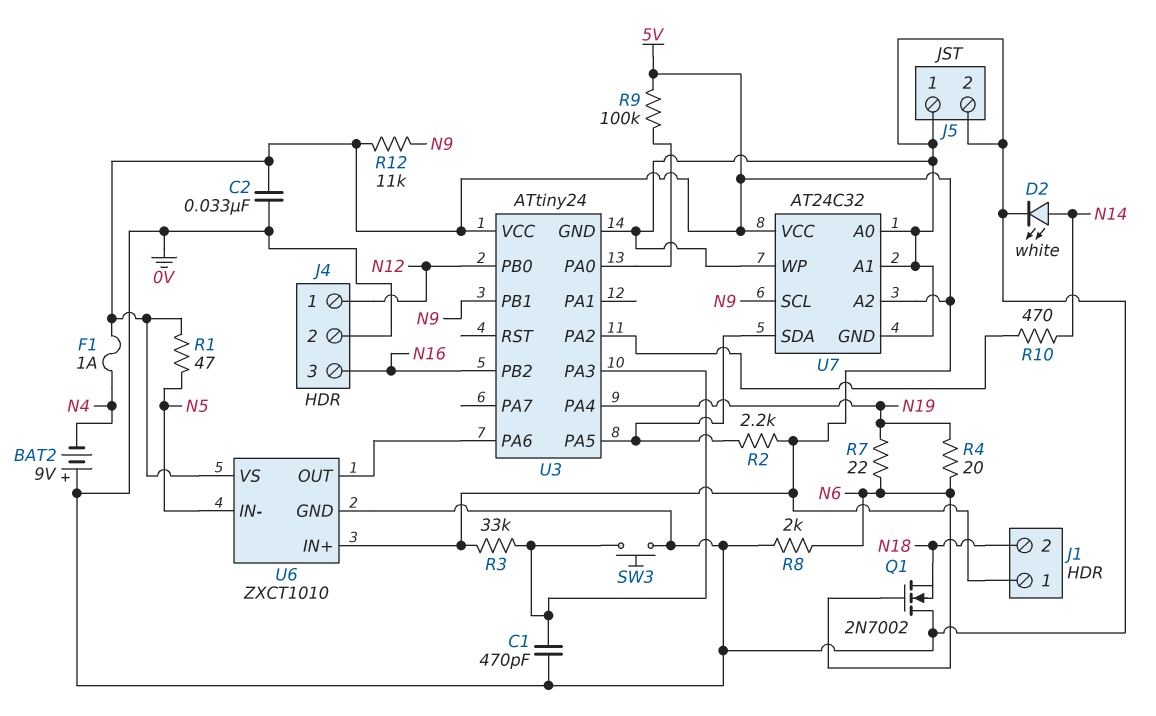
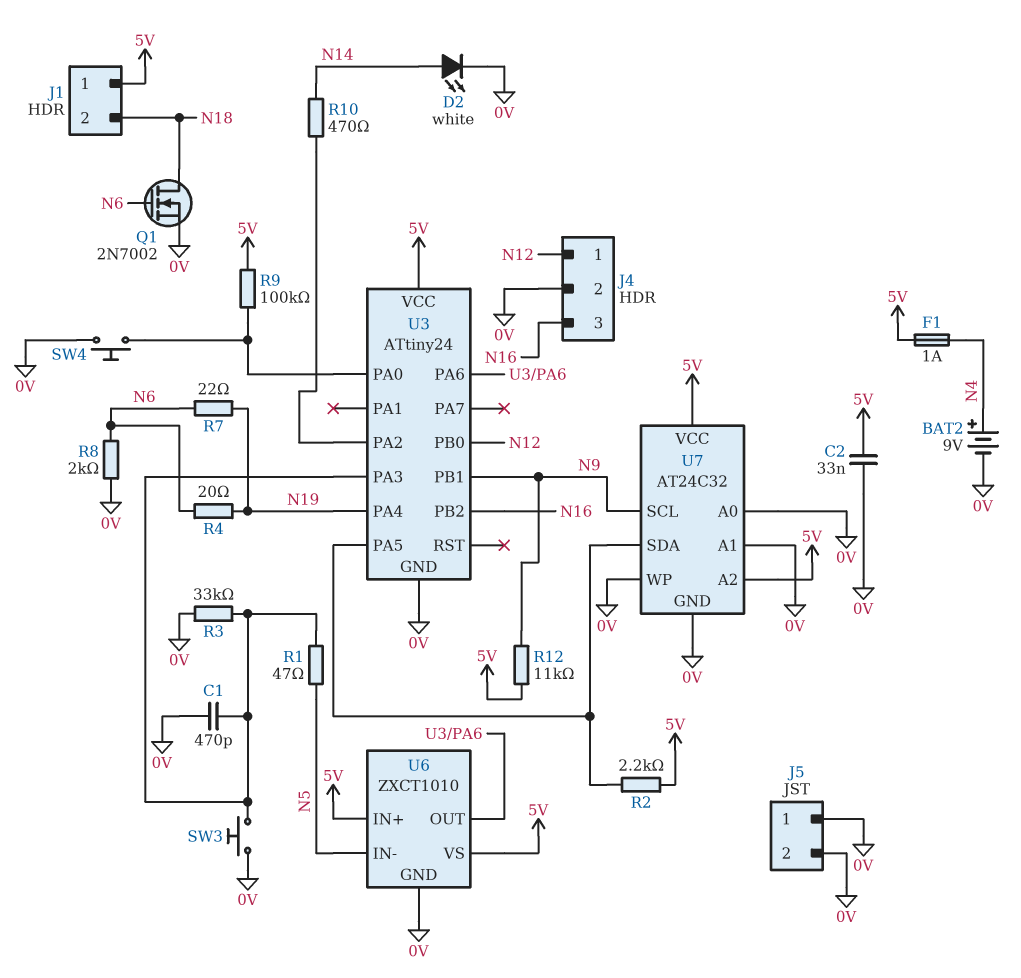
BAT2: 9V (plus 0V, minus N4) -> 9V (plus N4, minus 0V)
Q1: NMOS 2N7002 (G N6, D 0V, S N18) -> NMOS 2N7002 (G N6, D N18, S 0V)
R1: 47 (5V, N5) -> 47 (N5, U3/PA3)
R3: 33k (5V, U3/PA3) -> 33k (0V, U3/PA3)
SW4: none -> button (0V, U3/PA0)

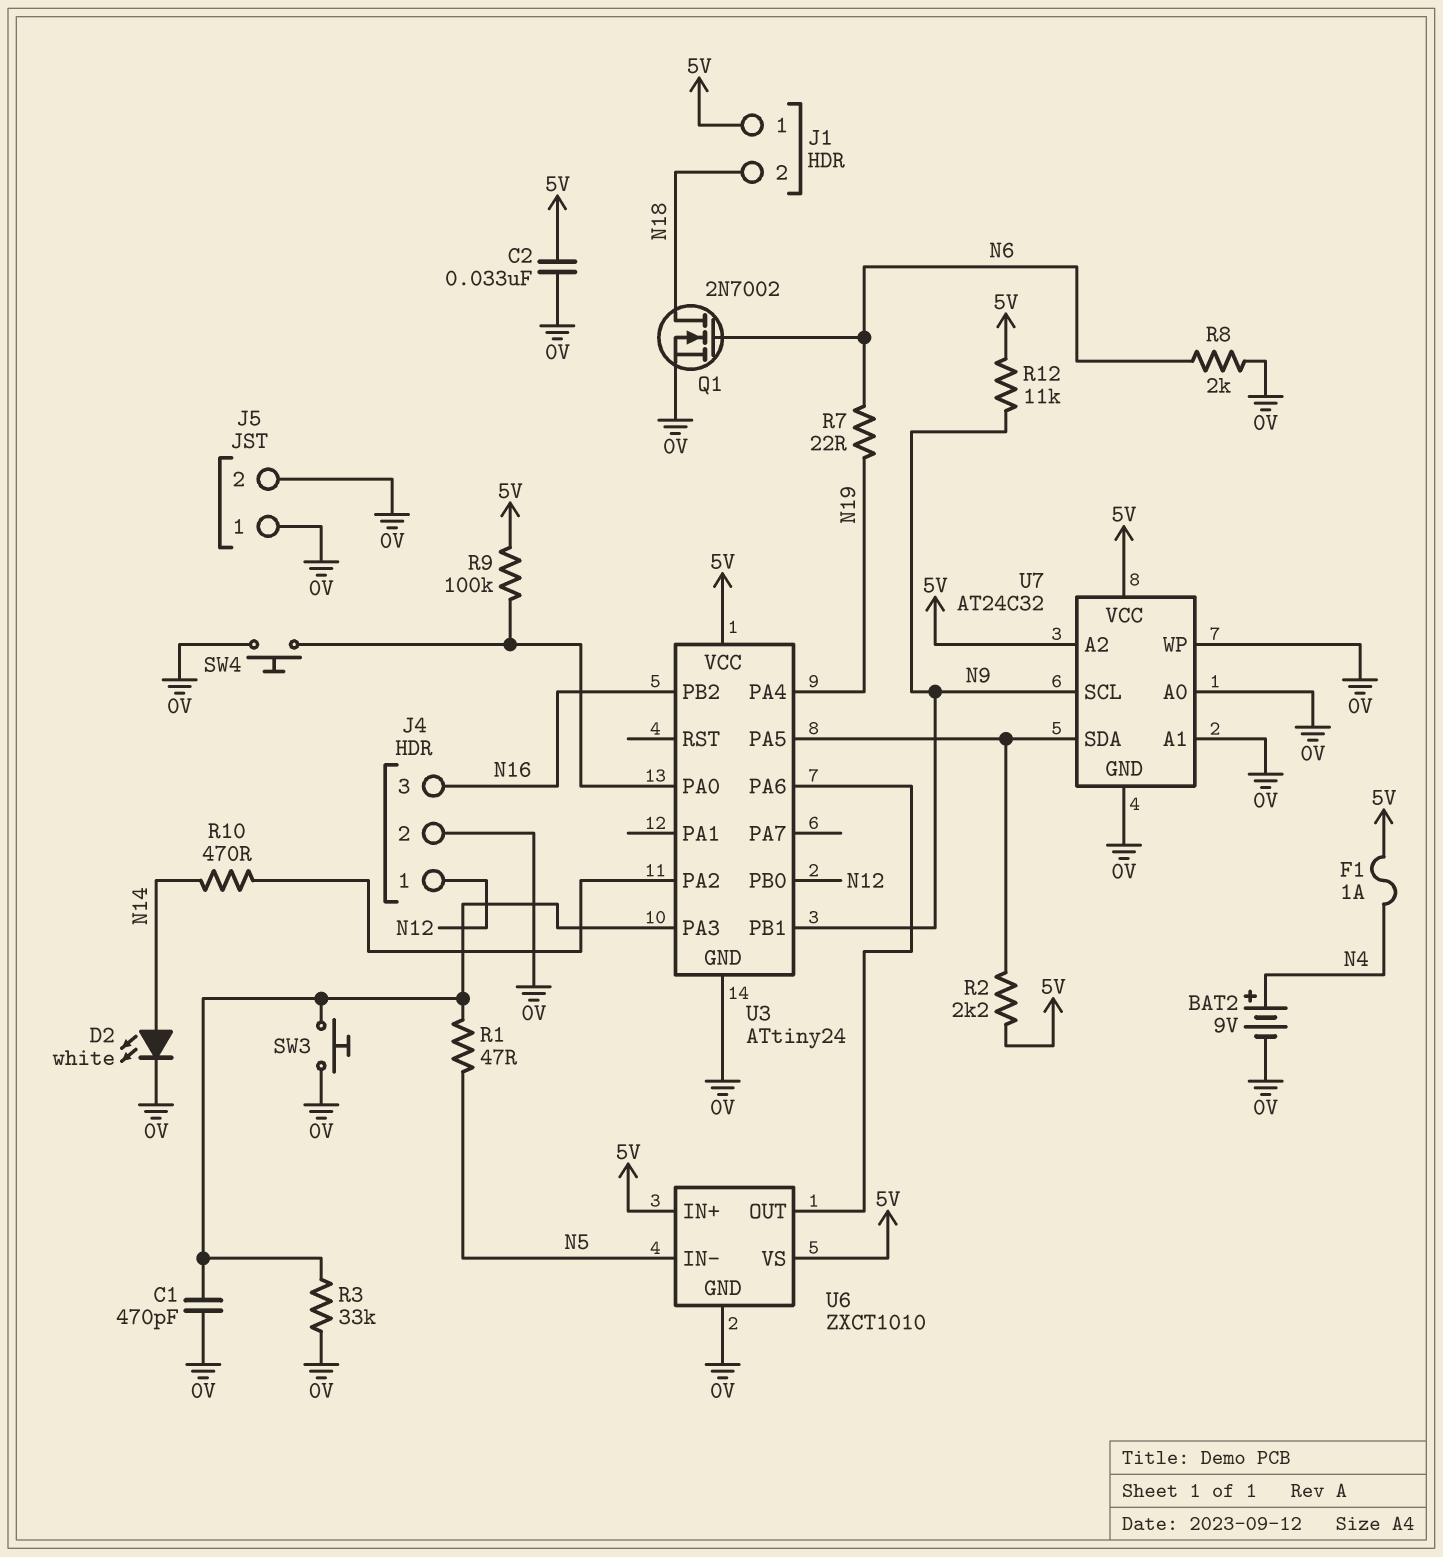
R4: 20 (N6, N19) -> none

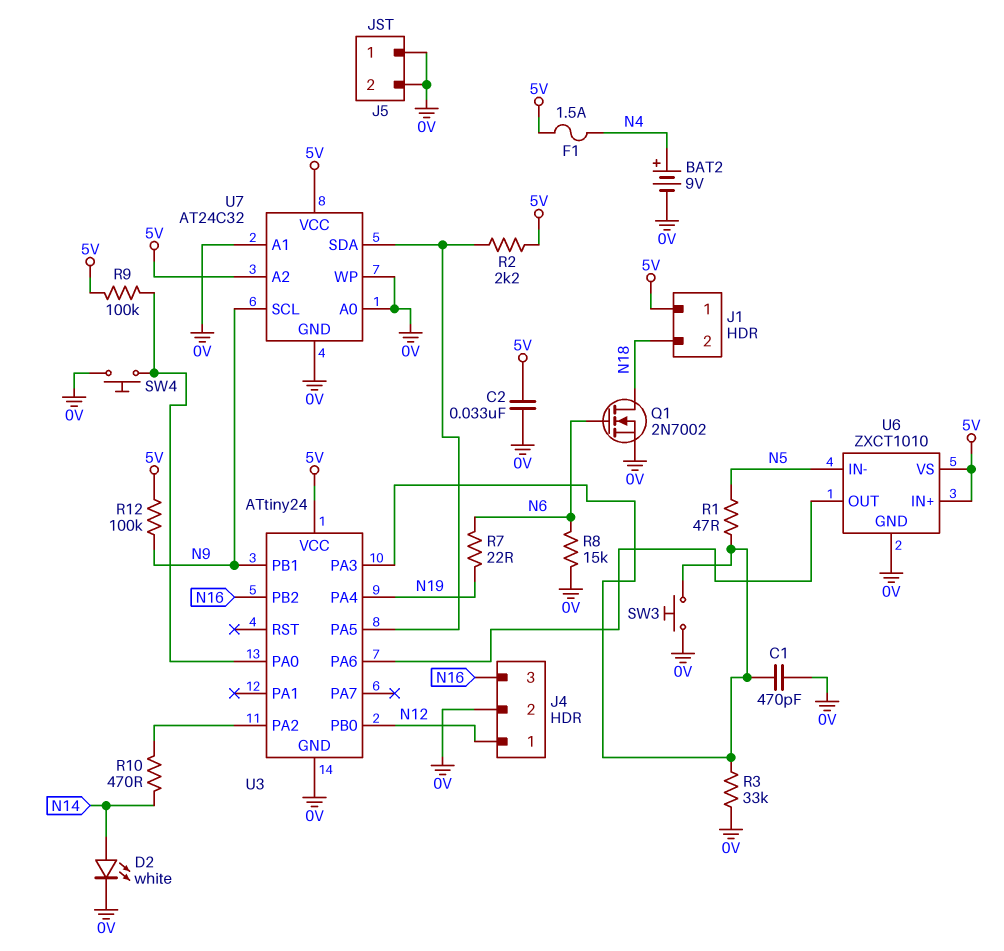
F1: 1A (5V, N4) -> 1.5A (5V, N4)
R8: 2k (0V, N6) -> 15k (0V, N6)
R12: 11k (5V, N9) -> 100k (5V, N9)

